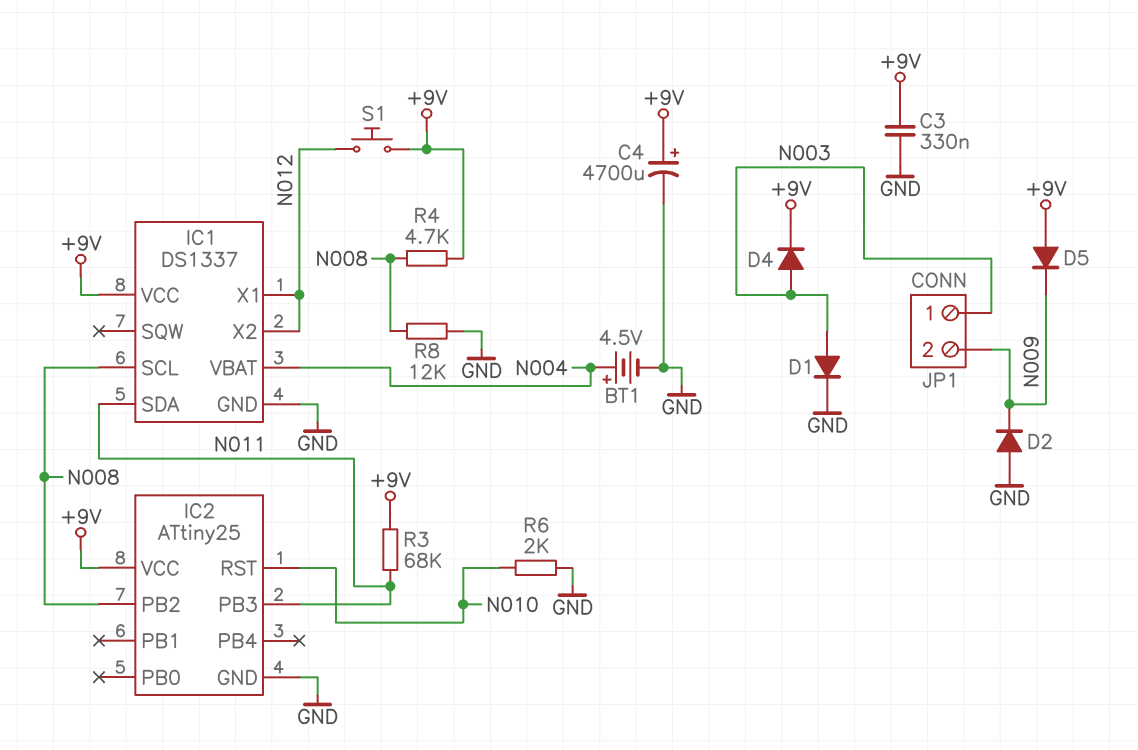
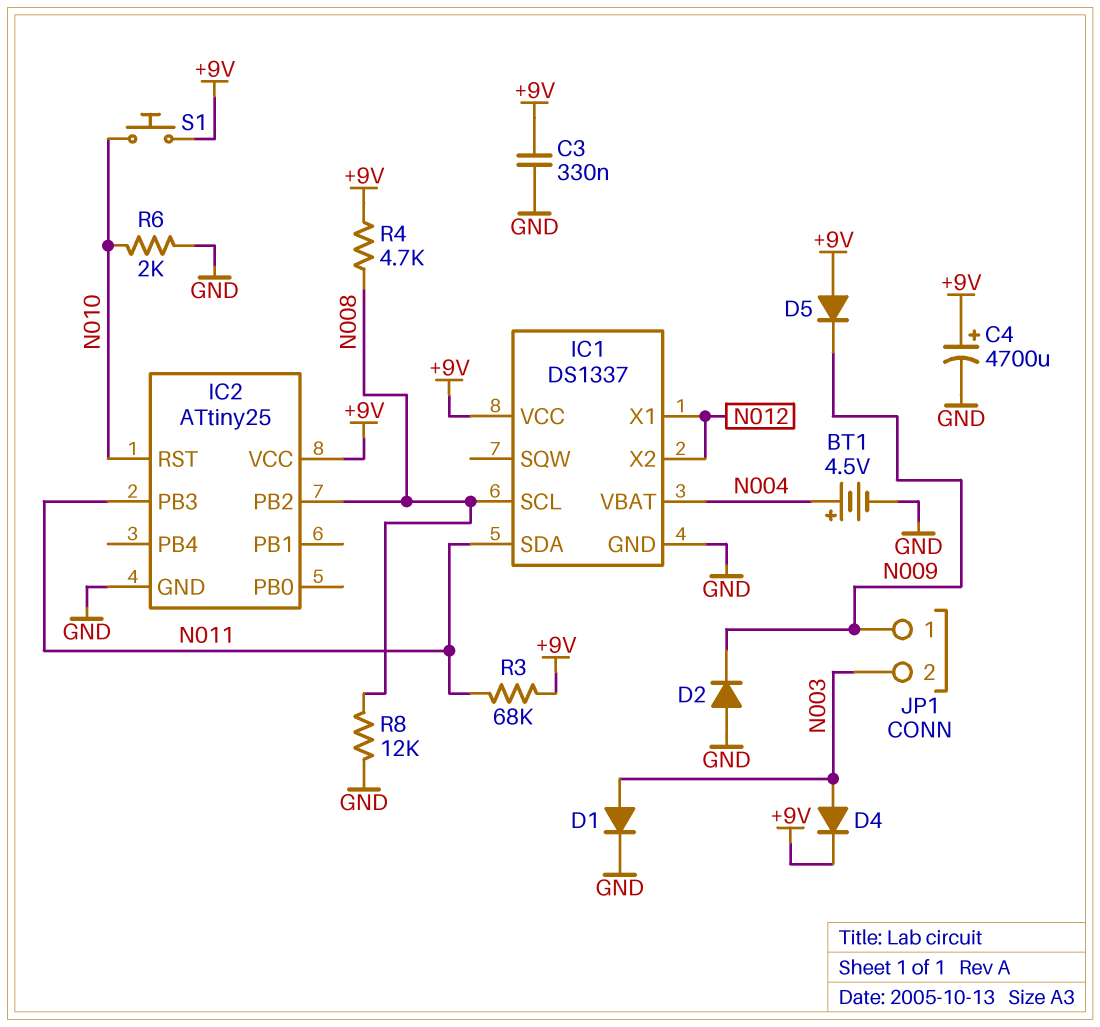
JP1 pin 1: N003 -> N009
JP1 pin 2: N009 -> N003
S1: button (+9V, N012) -> button (+9V, N010)

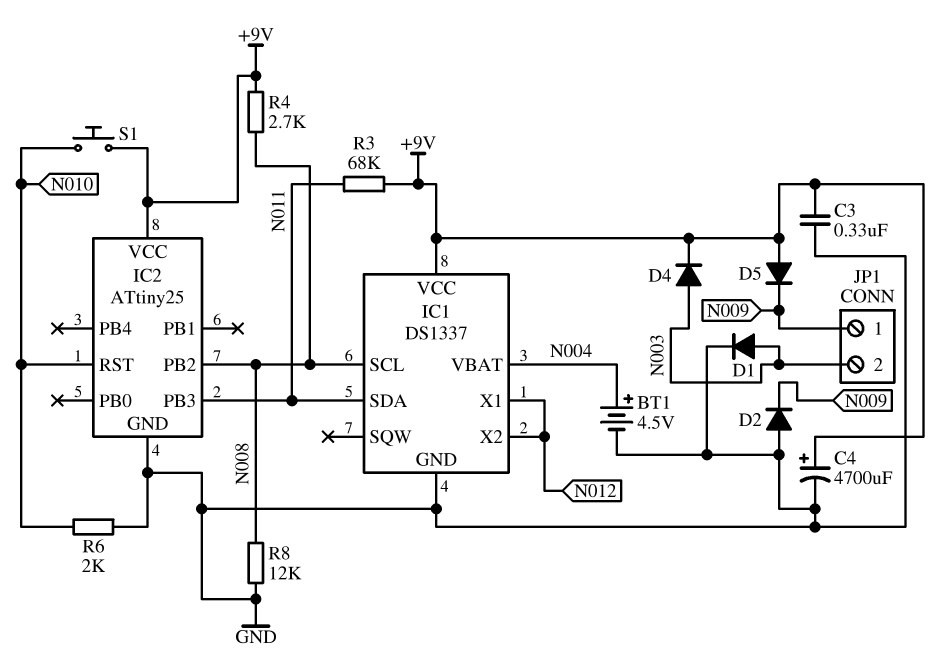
R4: 4.7k (+9V, N008) -> 2.7k (+9V, N008)

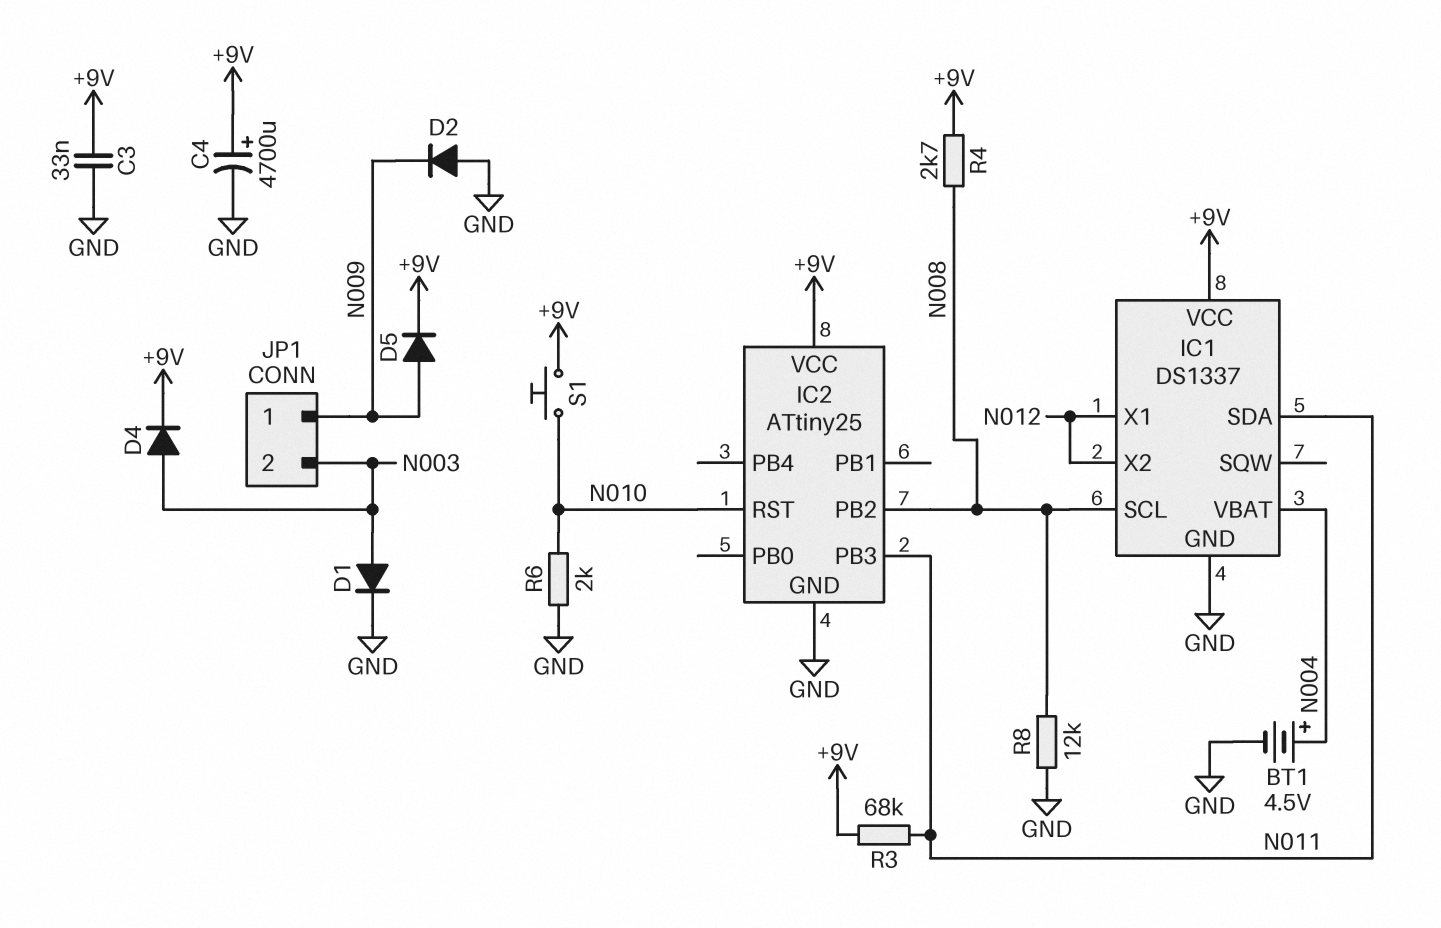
C3: 330nF (+9V, GND) -> 33nF (+9V, GND)
D5: diode (A +9V, K N009) -> diode (A N009, K +9V)

